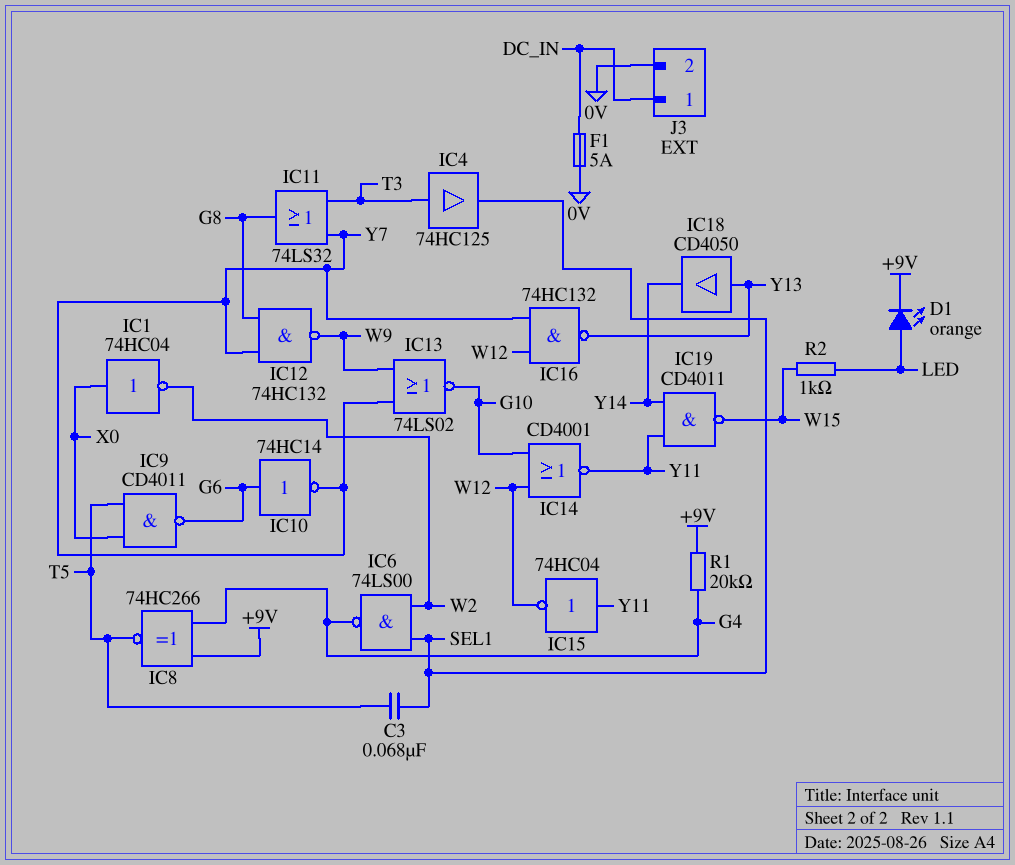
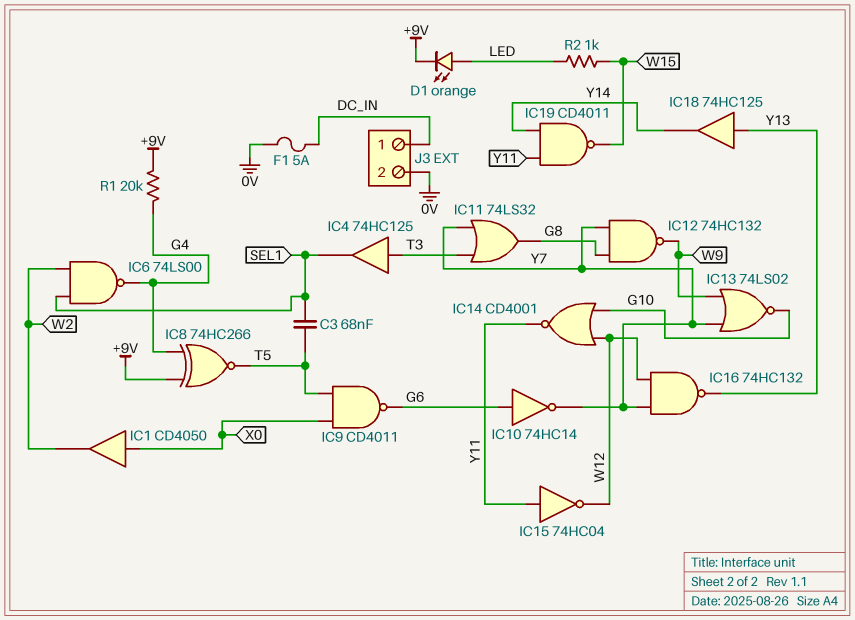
IC1: NOT 74HC04 (in X0, out W2) -> buffer CD4050 (in X0, out W2)
IC18: buffer CD4050 (in Y13, out Y14) -> buffer 74HC125 (in Y13, out Y14)

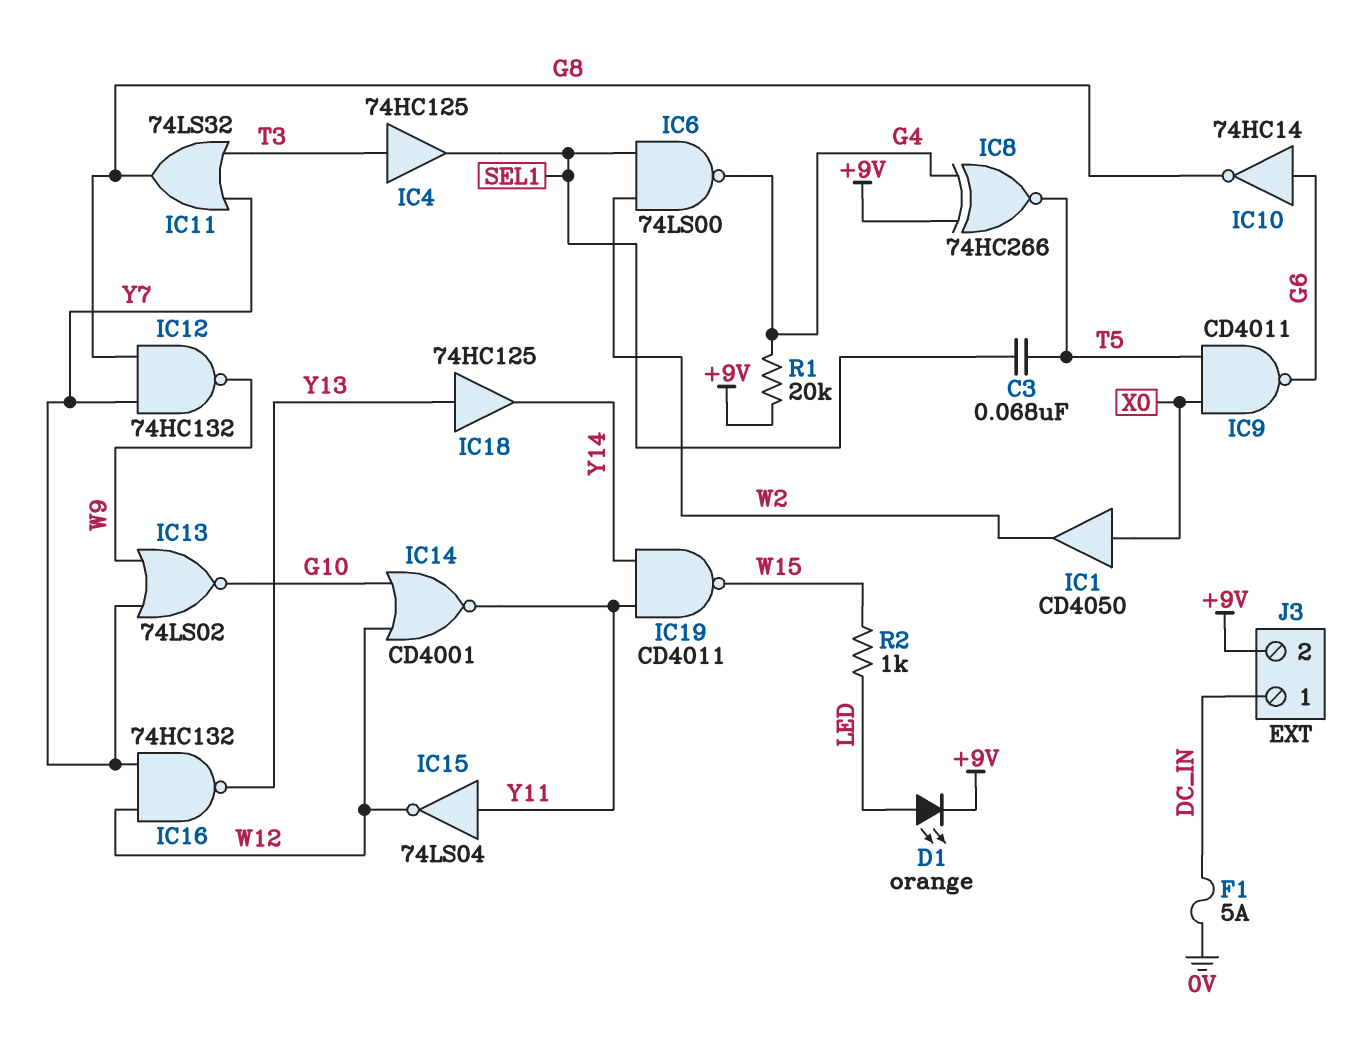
IC10: NOT 74HC14 (in G6, out Y7) -> NOT 74HC14 (in G6, out G8)
IC15: NOT 74HC04 (in Y11, out W12) -> NOT 74LS04 (in Y11, out W12)
J3 pin 2: 0V -> +9V

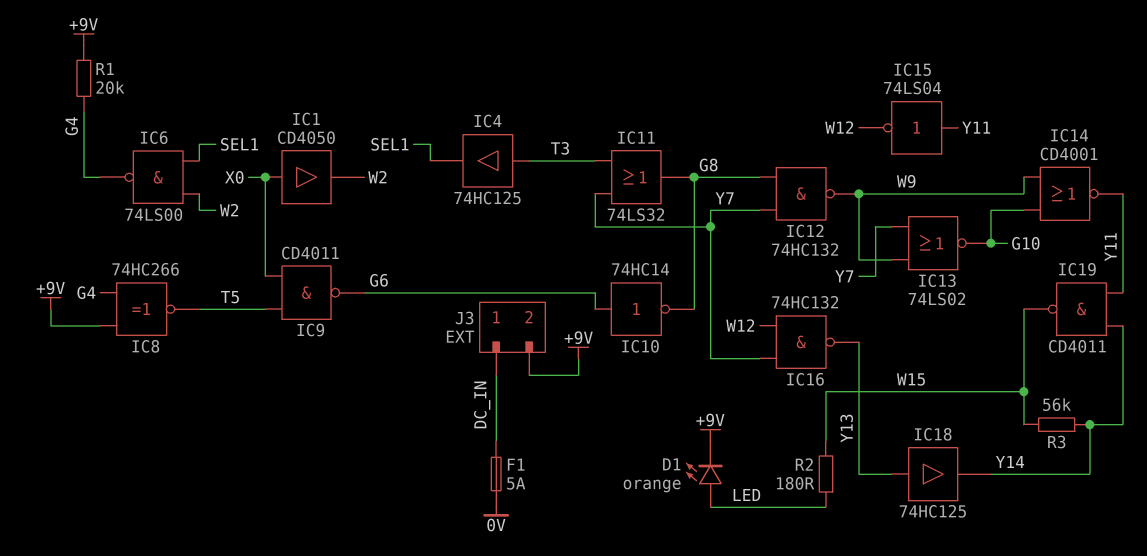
C3: 68nF (SEL1, T5) -> none
IC14: NOR CD4001 (in G10, in W12, out Y11) -> NOR CD4001 (in G10, in W9, out Y11)
R2: 1k (LED, W15) -> 180 (LED, W15)
R3: none -> 56k (W15, Y14)

